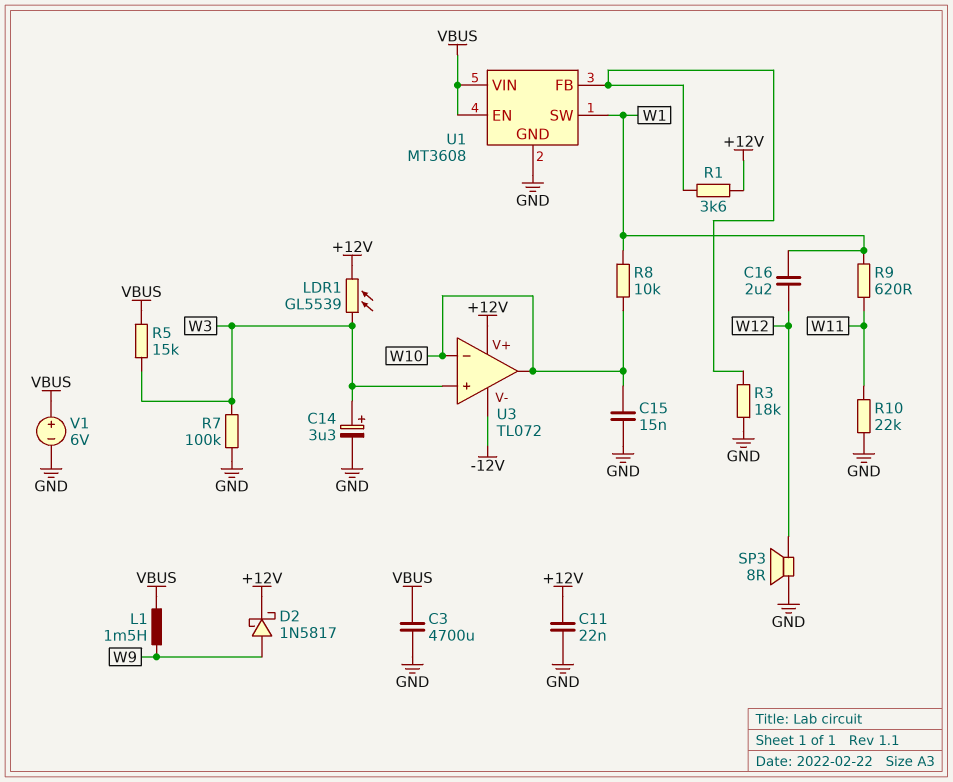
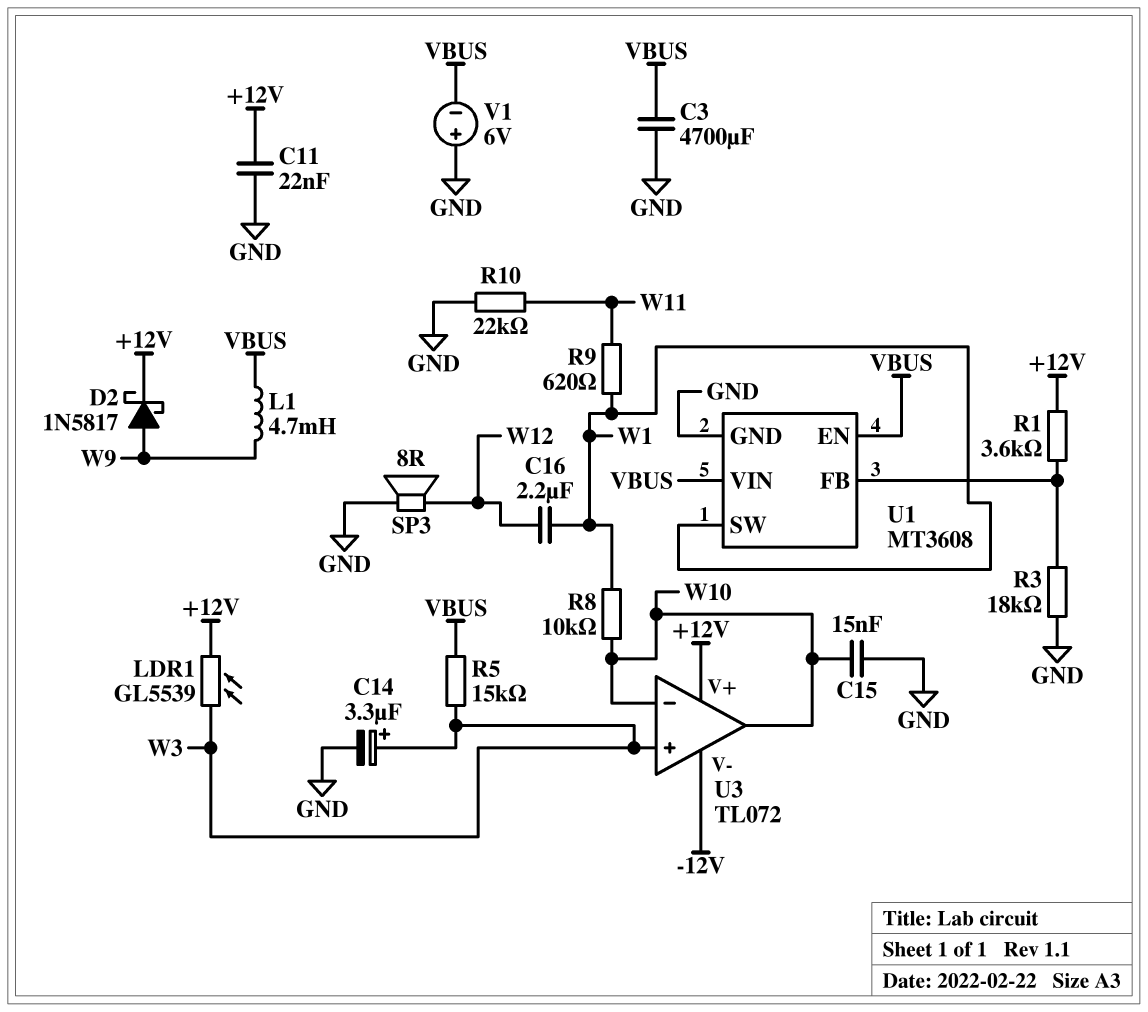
L1: 1.5mH (VBUS, W9) -> 4.7mH (VBUS, W9)
R7: 100k (GND, W3) -> none
V1: 6V (plus VBUS, minus GND) -> 6V (plus GND, minus VBUS)

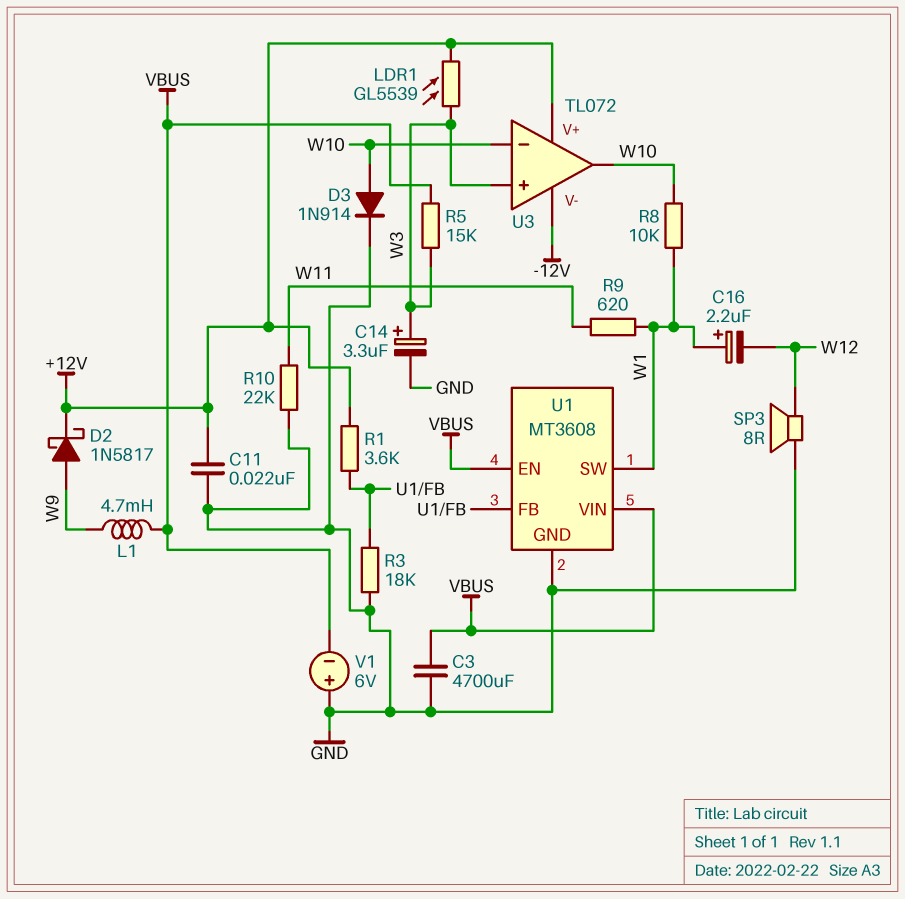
C15: 15nF (GND, W10) -> none
C16: 2.2uF (W1, W12) -> 2.2uF (plus W1, minus W12)
D3: none -> diode 1N914 (A W10, K GND)

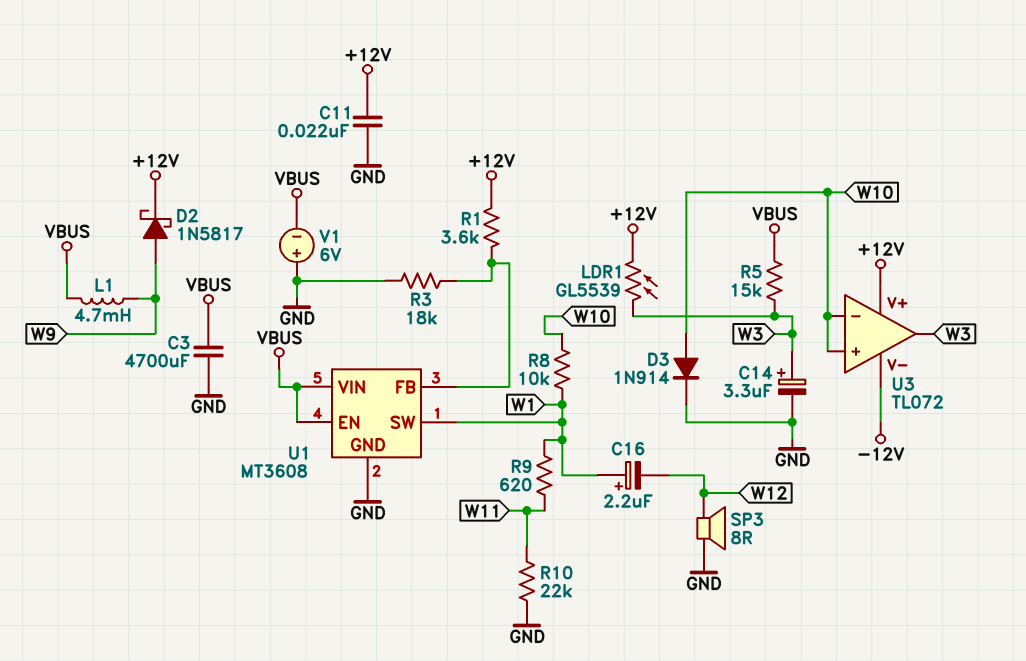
U3 pin in+: W3 -> W10
U3 pin out: W10 -> W3

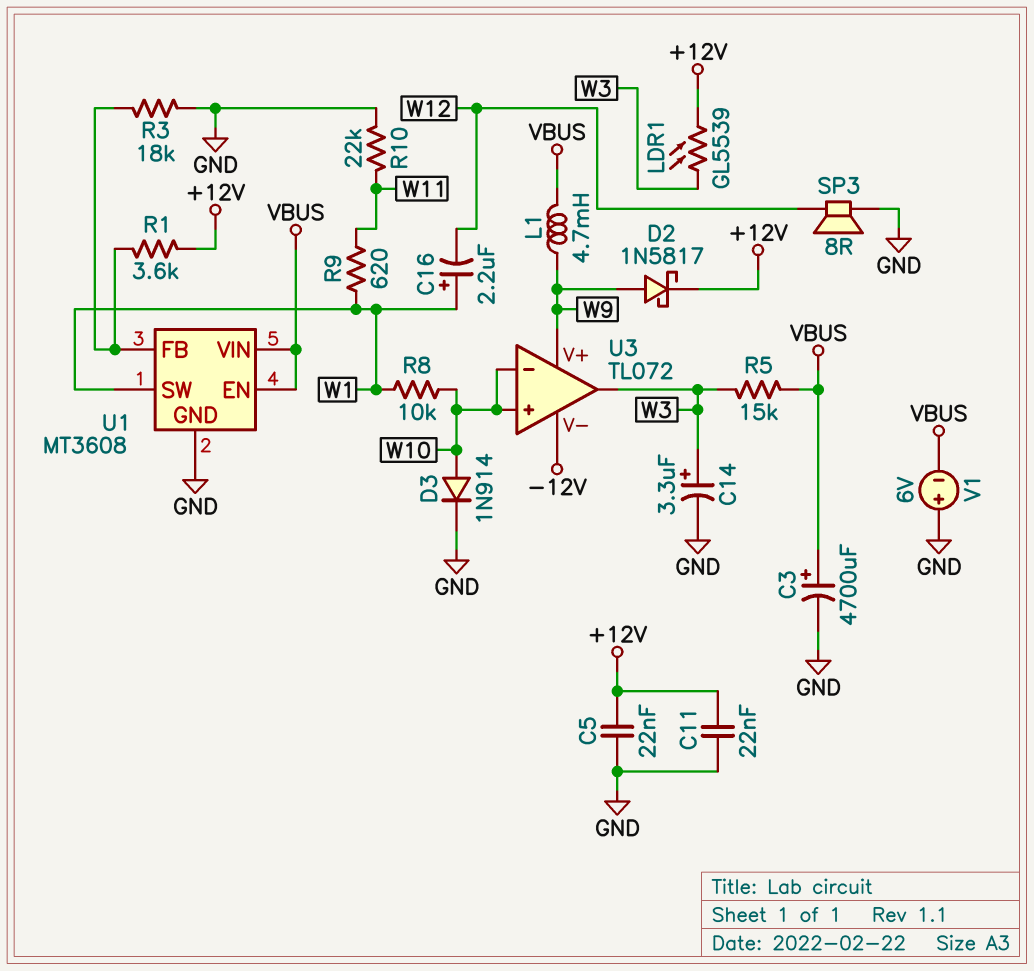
C3: 4700uF (GND, VBUS) -> 4700uF (plus VBUS, minus GND)
C5: none -> 22nF (+12V, GND)
U3 pin V+: +12V -> W9

